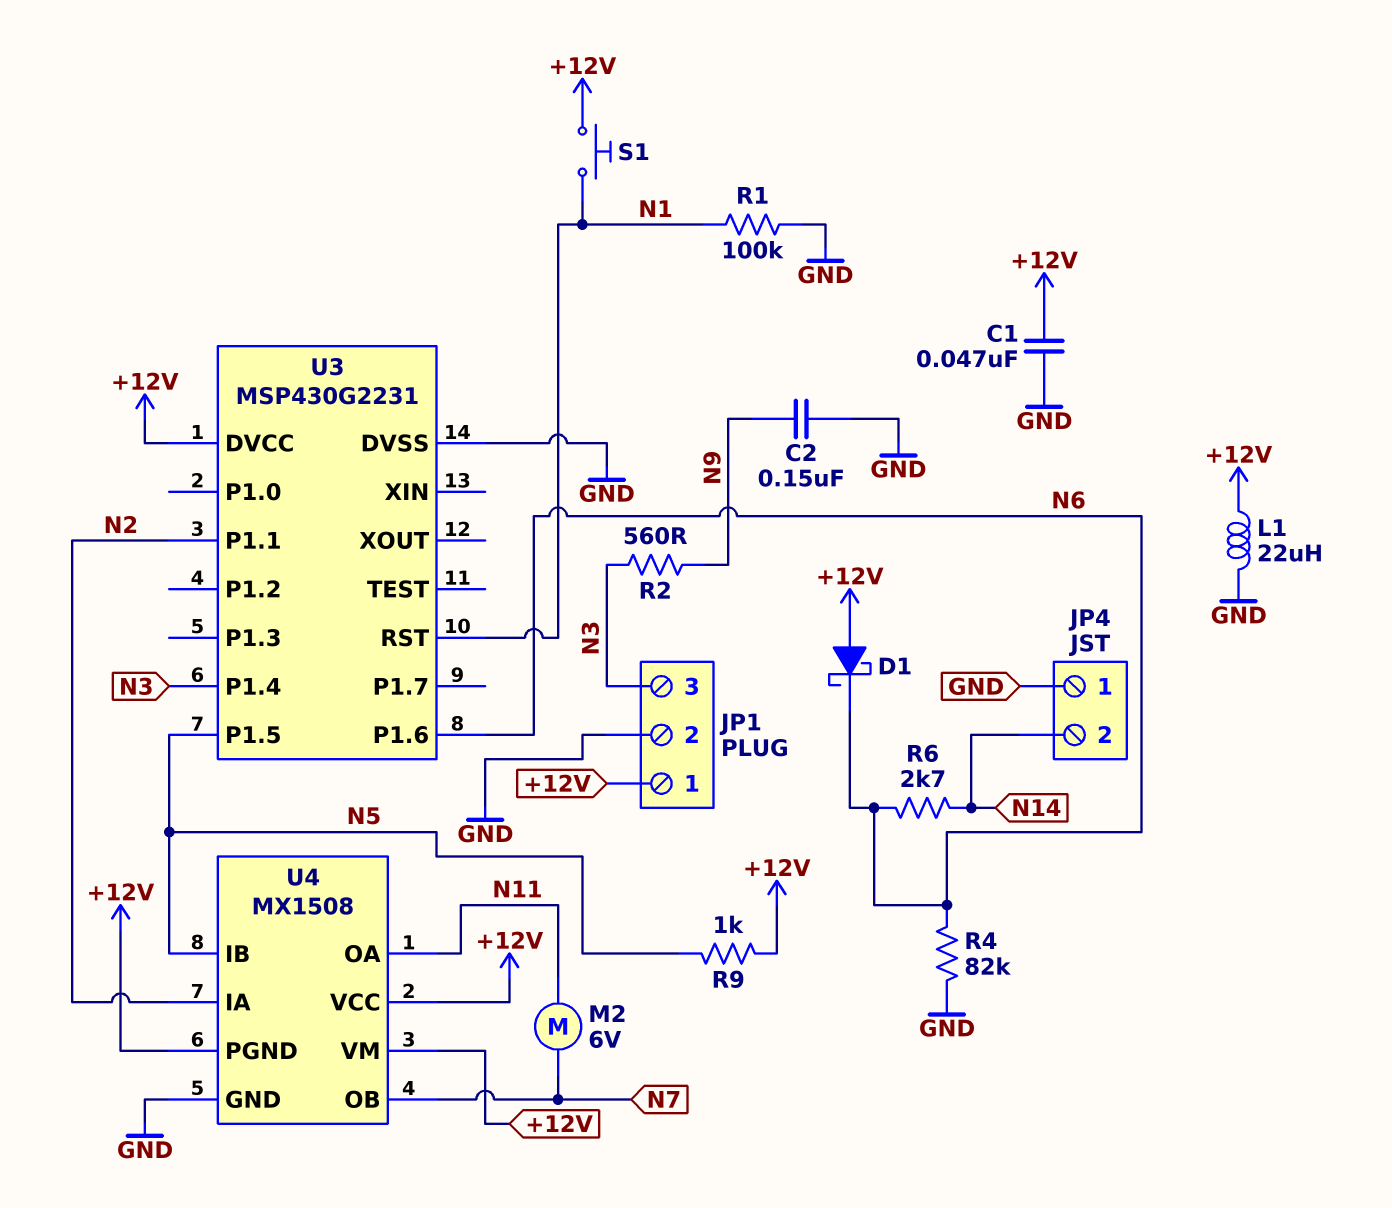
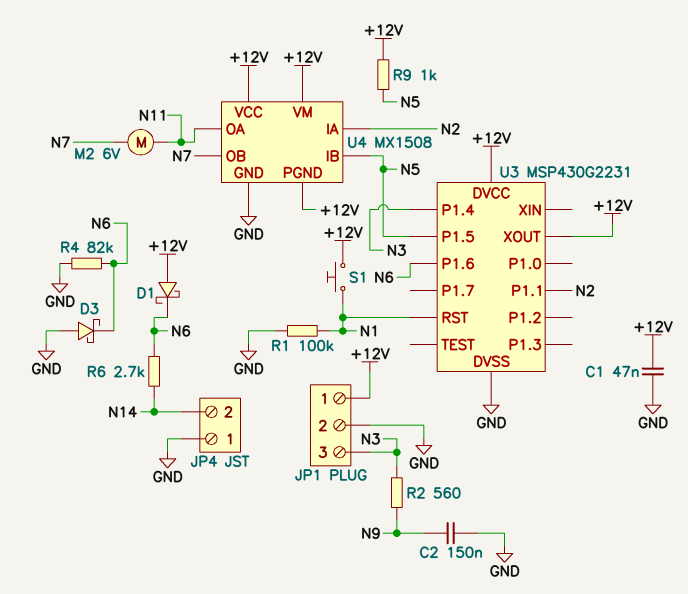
D3: none -> schottky (A GND, K N6)
L1: 22uH (+12V, GND) -> none
U3 pin XOUT: none -> +12V

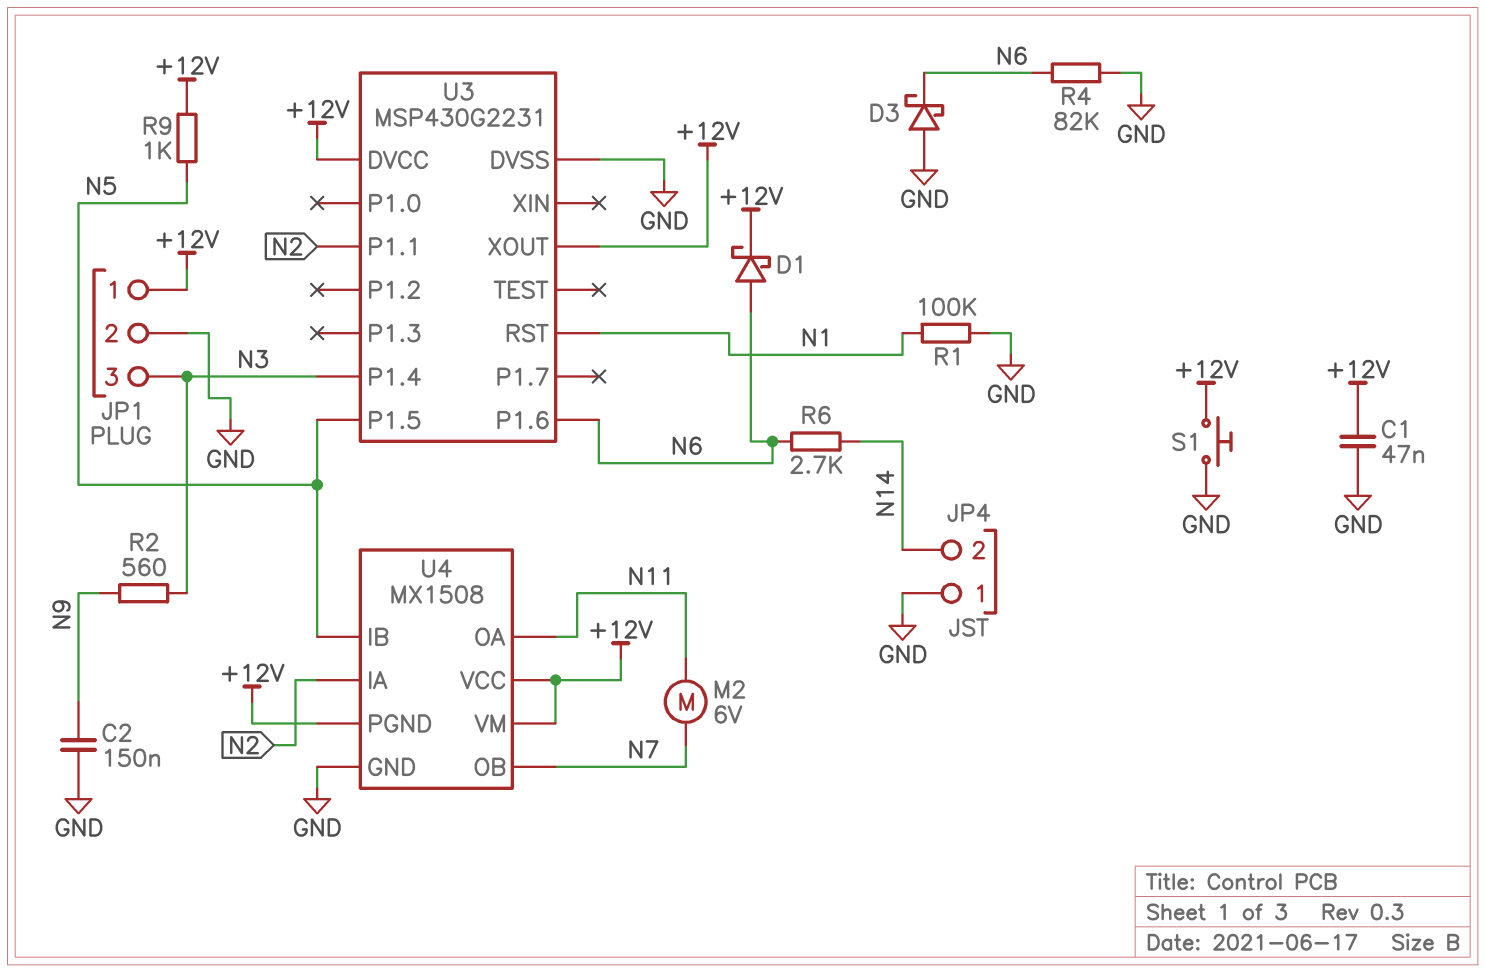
D1: schottky (A +12V, K N6) -> schottky (A N6, K +12V)
S1: button (+12V, N1) -> button (+12V, GND)

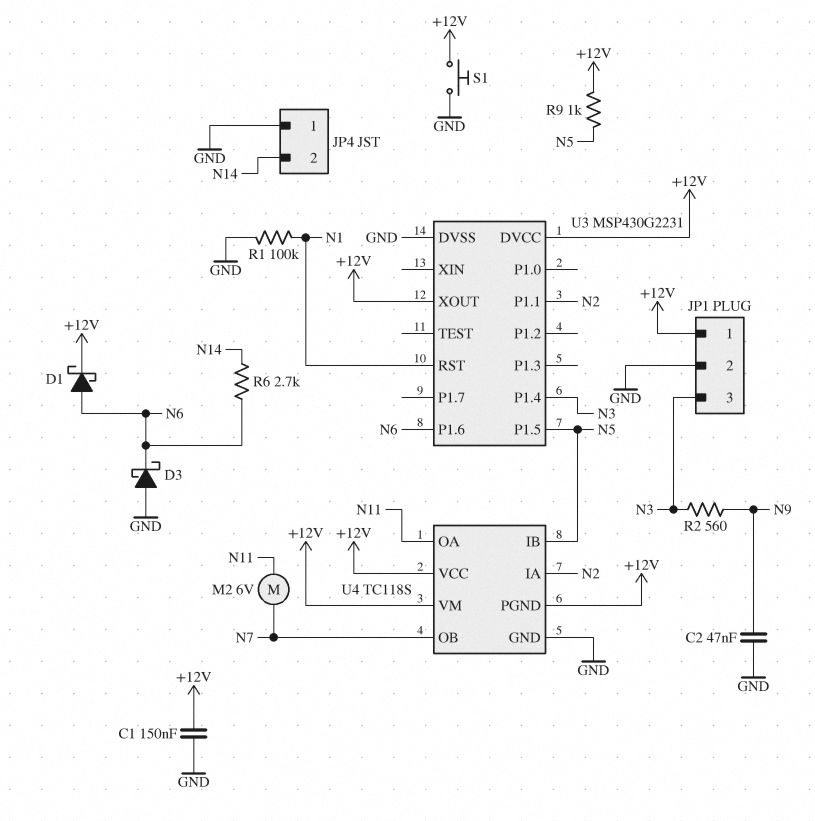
C1: 47nF (+12V, GND) -> 150nF (+12V, GND)
C2: 150nF (GND, N9) -> 47nF (GND, N9)
R4: 82k (GND, N6) -> none
U4: MX1508 -> TC118S

